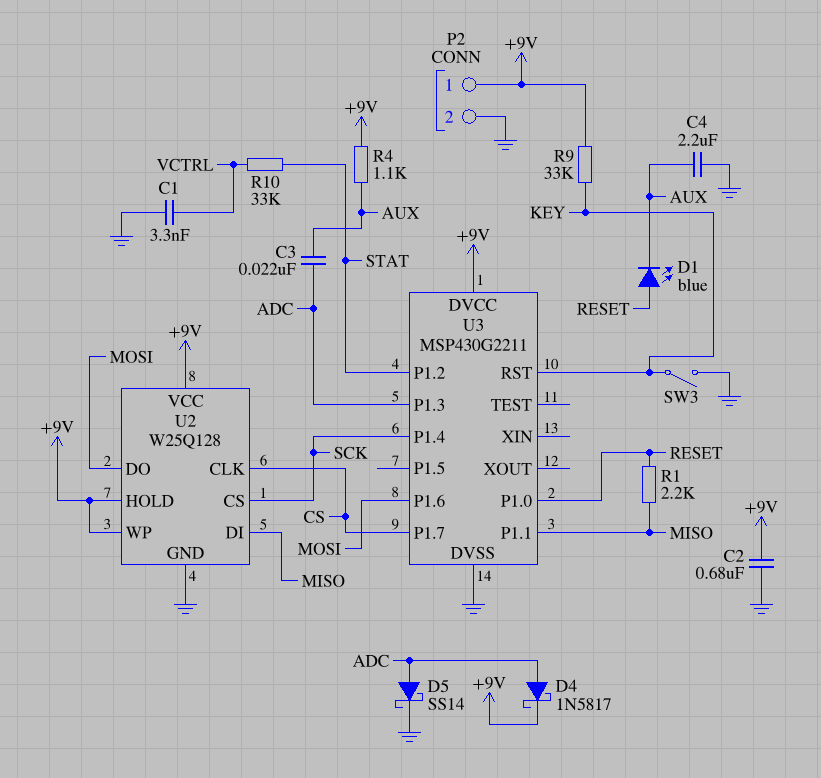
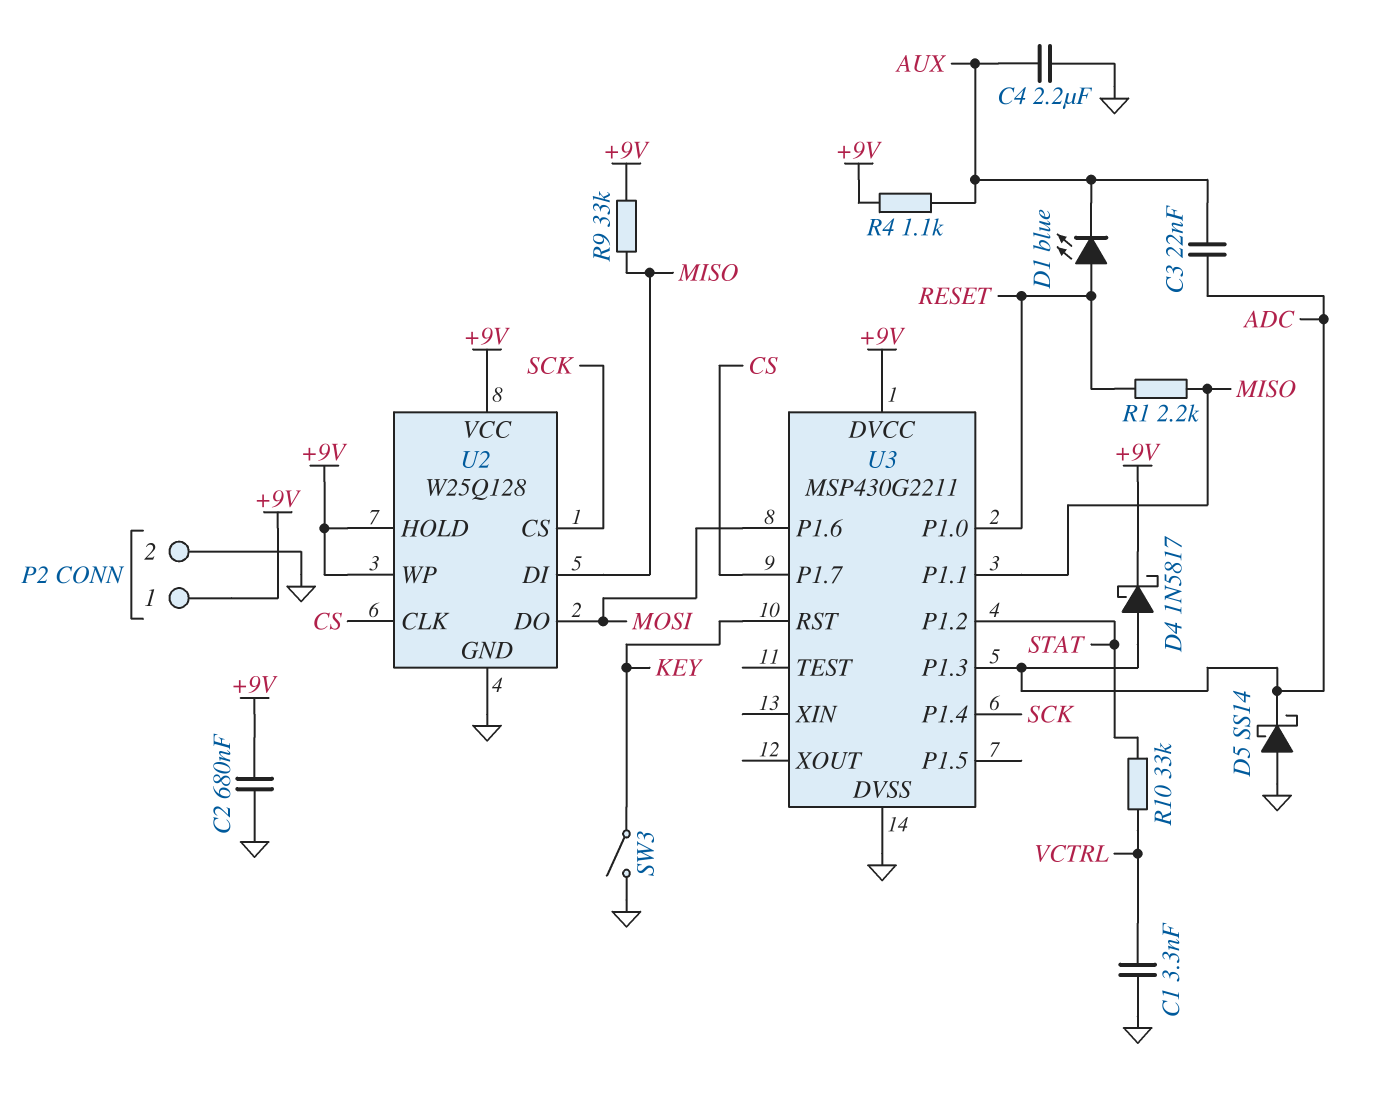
D5: schottky SS14 (A ADC, K GND) -> schottky SS14 (A GND, K ADC)
R9: 33k (+9V, KEY) -> 33k (+9V, MISO)

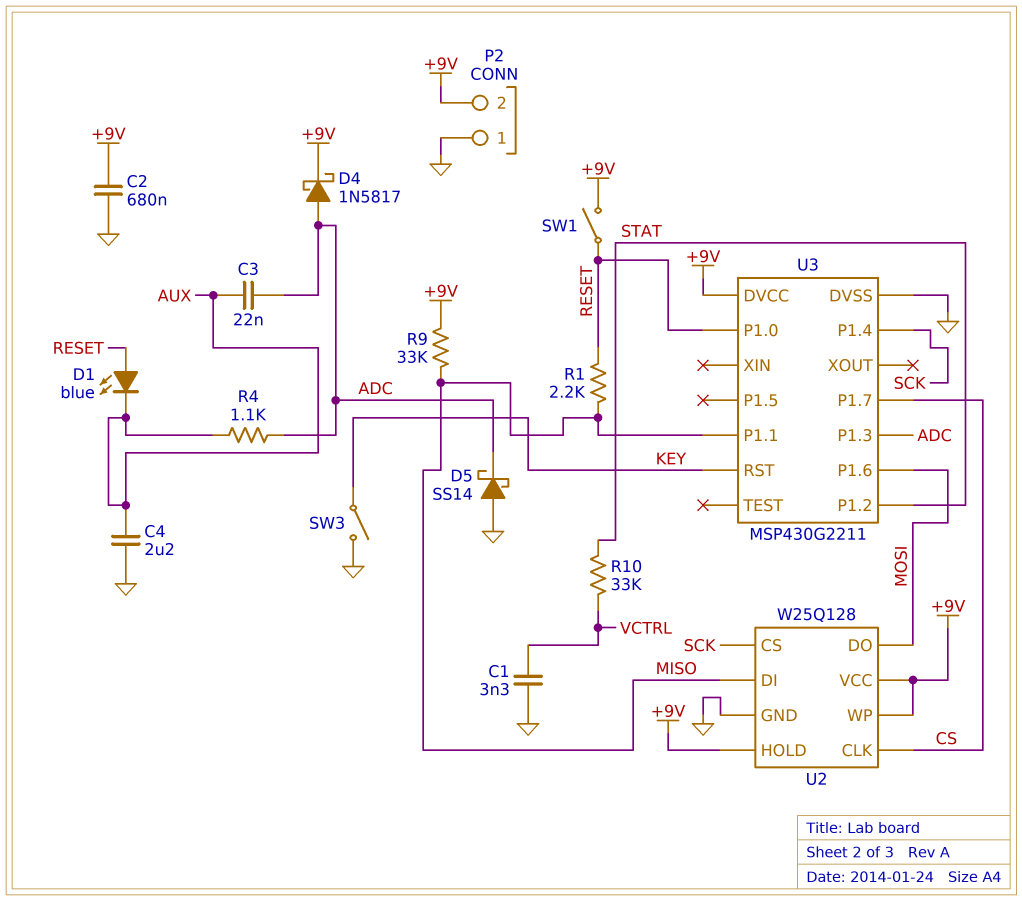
P2 pin 1: +9V -> GND
P2 pin 2: GND -> +9V
R4: 1.1k (+9V, AUX) -> 1.1k (ADC, AUX)
SW1: none -> switch (+9V, RESET)

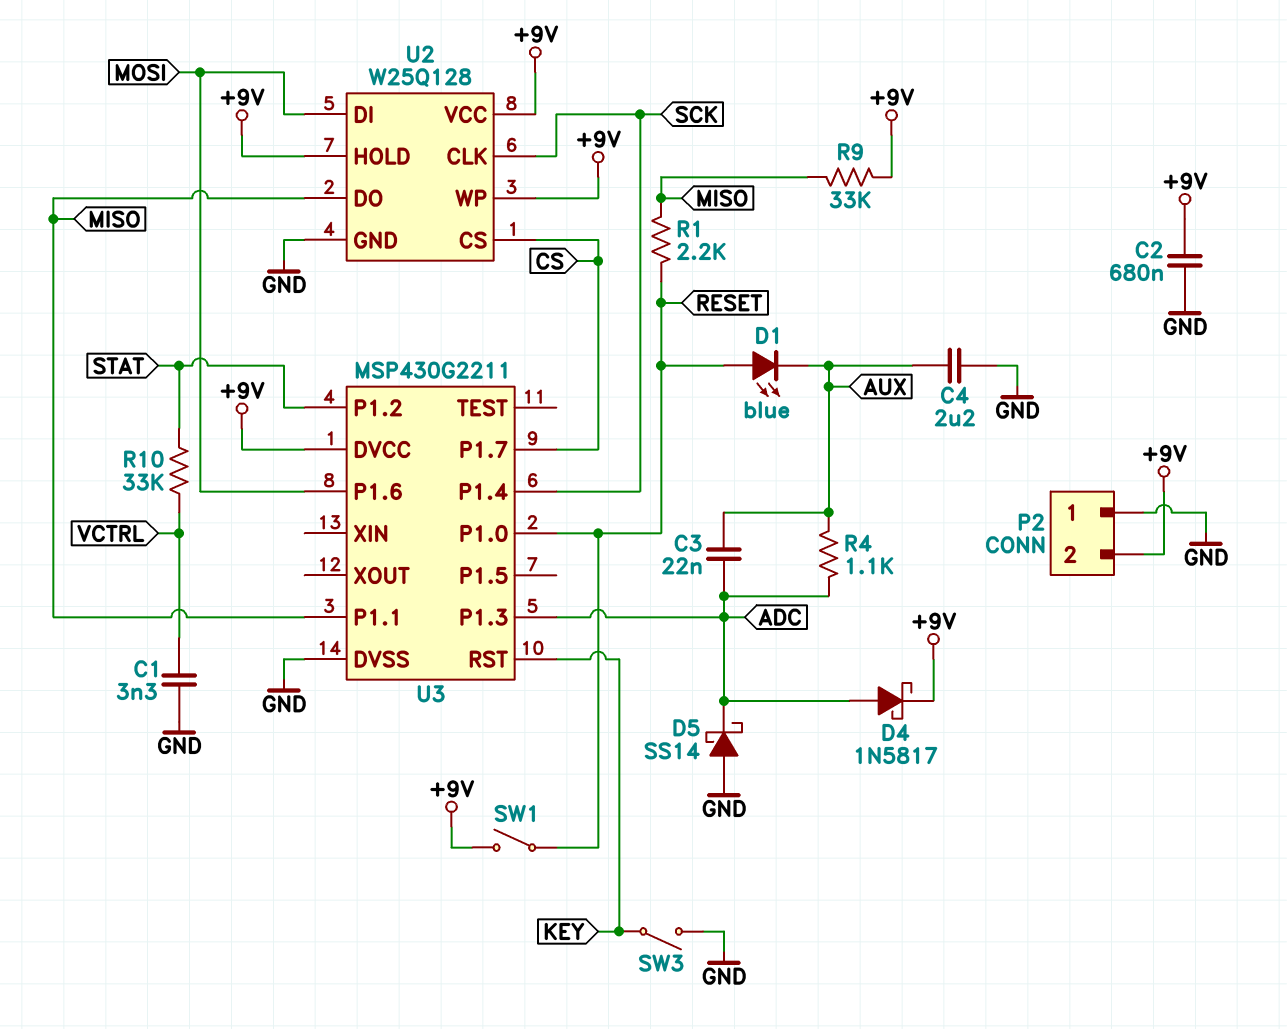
U2 pin CLK: CS -> SCK
U2 pin CS: SCK -> CS
U2 pin DI: MISO -> MOSI
U2 pin DO: MOSI -> MISO

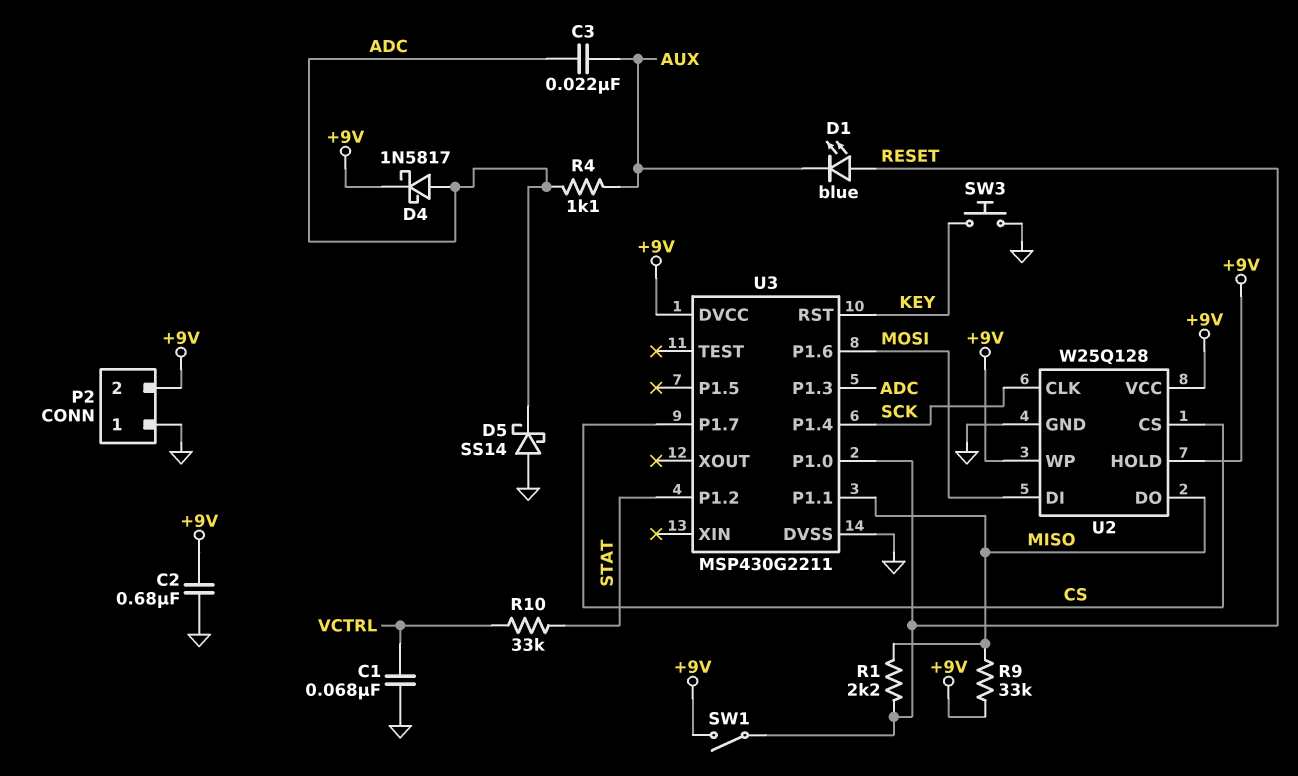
C1: 3.3nF (GND, VCTRL) -> 68nF (GND, VCTRL)
C4: 2.2uF (AUX, GND) -> none
SW3: switch (GND, KEY) -> button (GND, KEY)

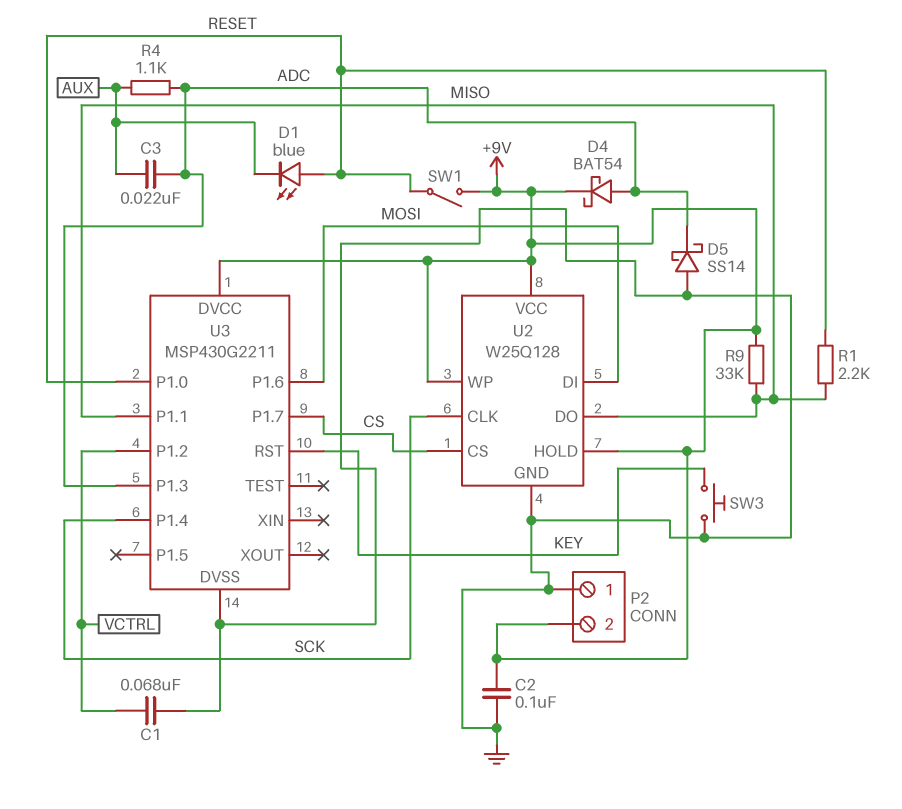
C2: 680nF (+9V, GND) -> 100nF (+9V, GND)
D4: schottky 1N5817 (A ADC, K +9V) -> schottky BAT54 (A ADC, K +9V)
R10: 33k (STAT, VCTRL) -> none
U3 pin P1.2: STAT -> VCTRL

